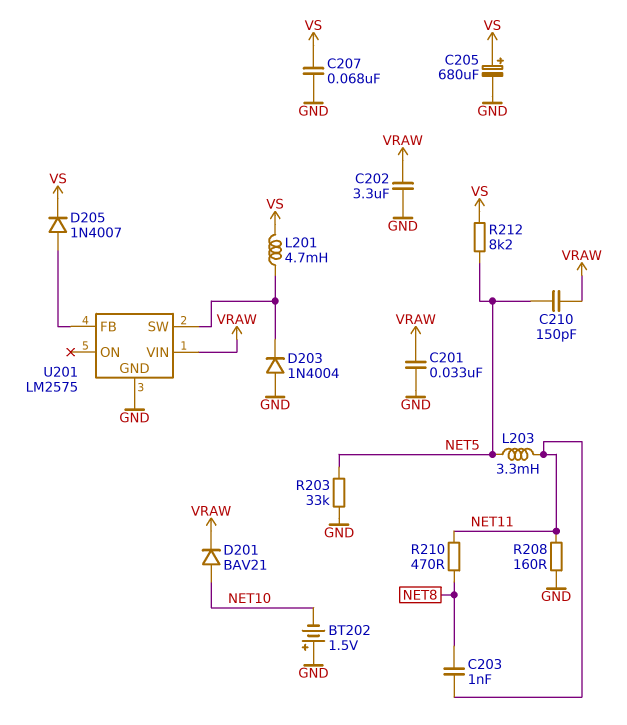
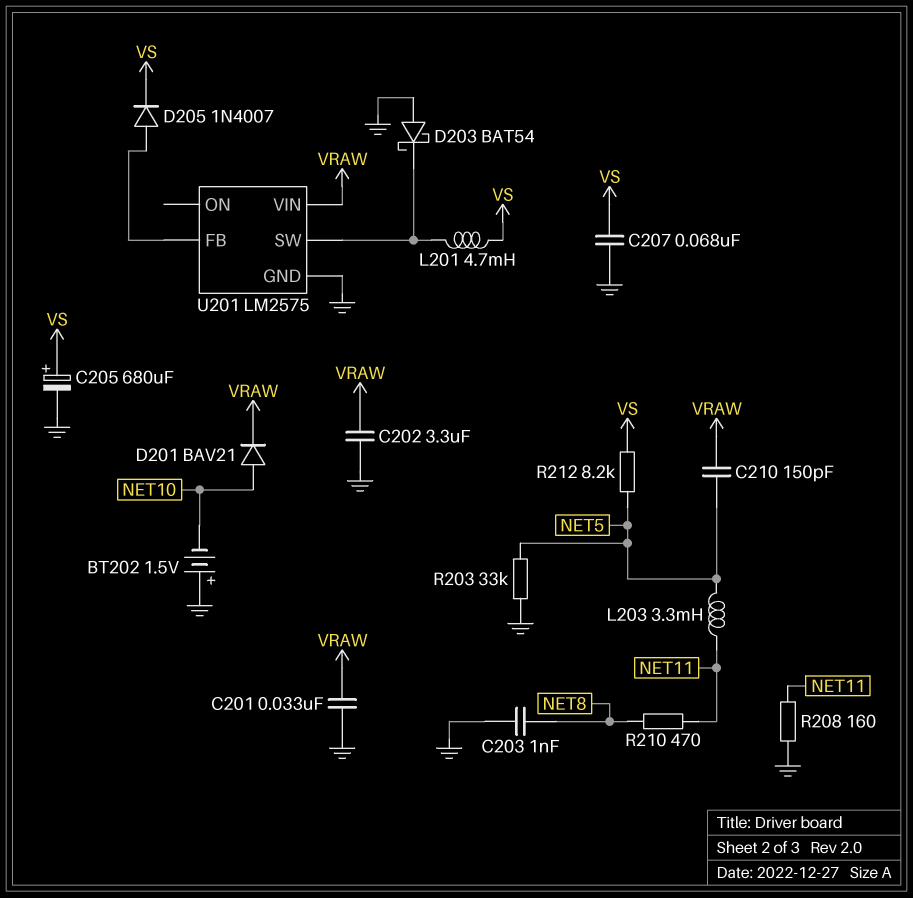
C203: 1nF (NET8, NET11) -> 1nF (GND, NET8)
D203: diode 1N4004 (A GND, K U201/SW) -> schottky BAT54 (A GND, K U201/SW)

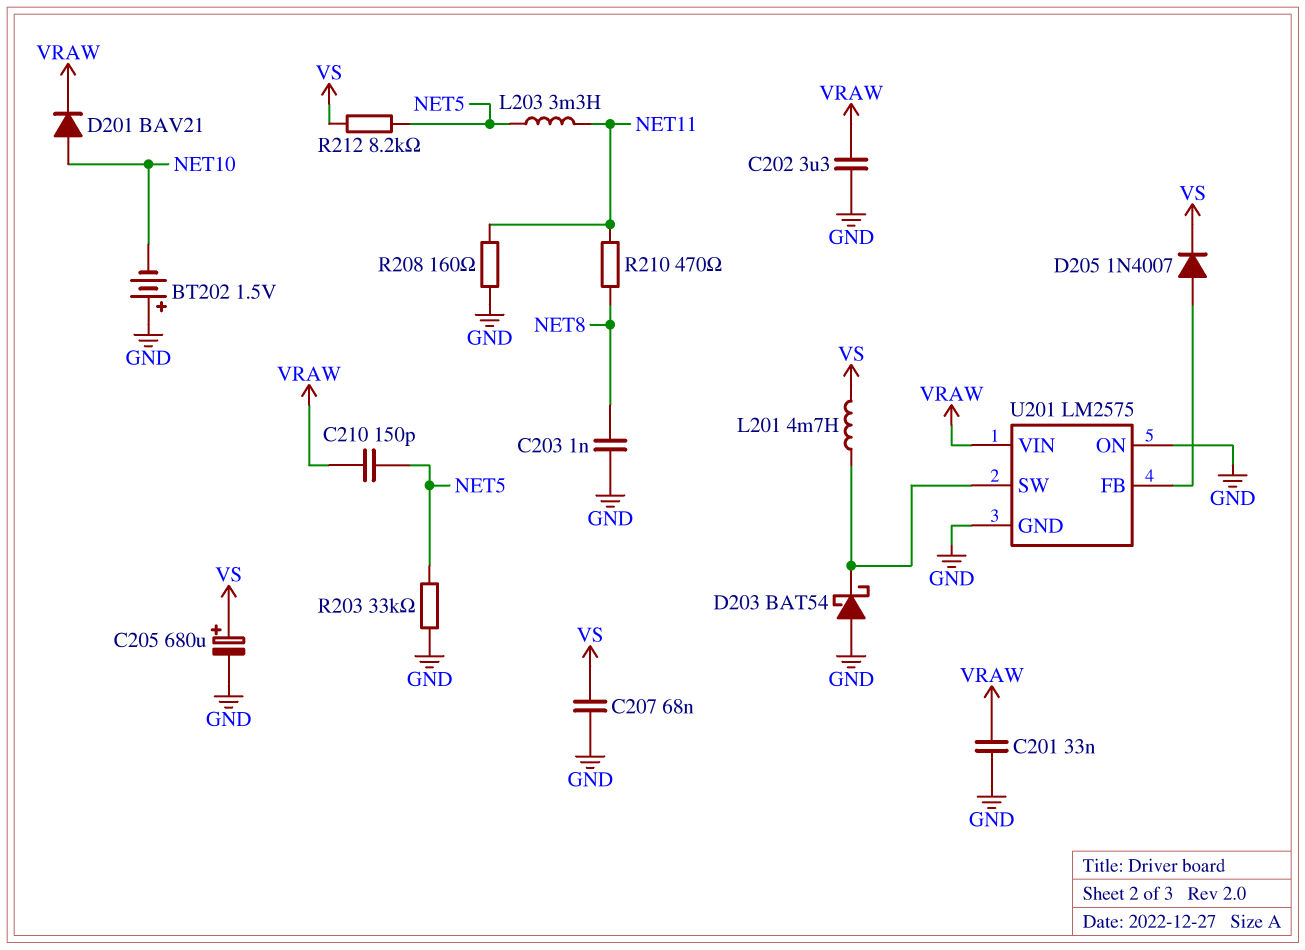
U201 pin ON: none -> GND

